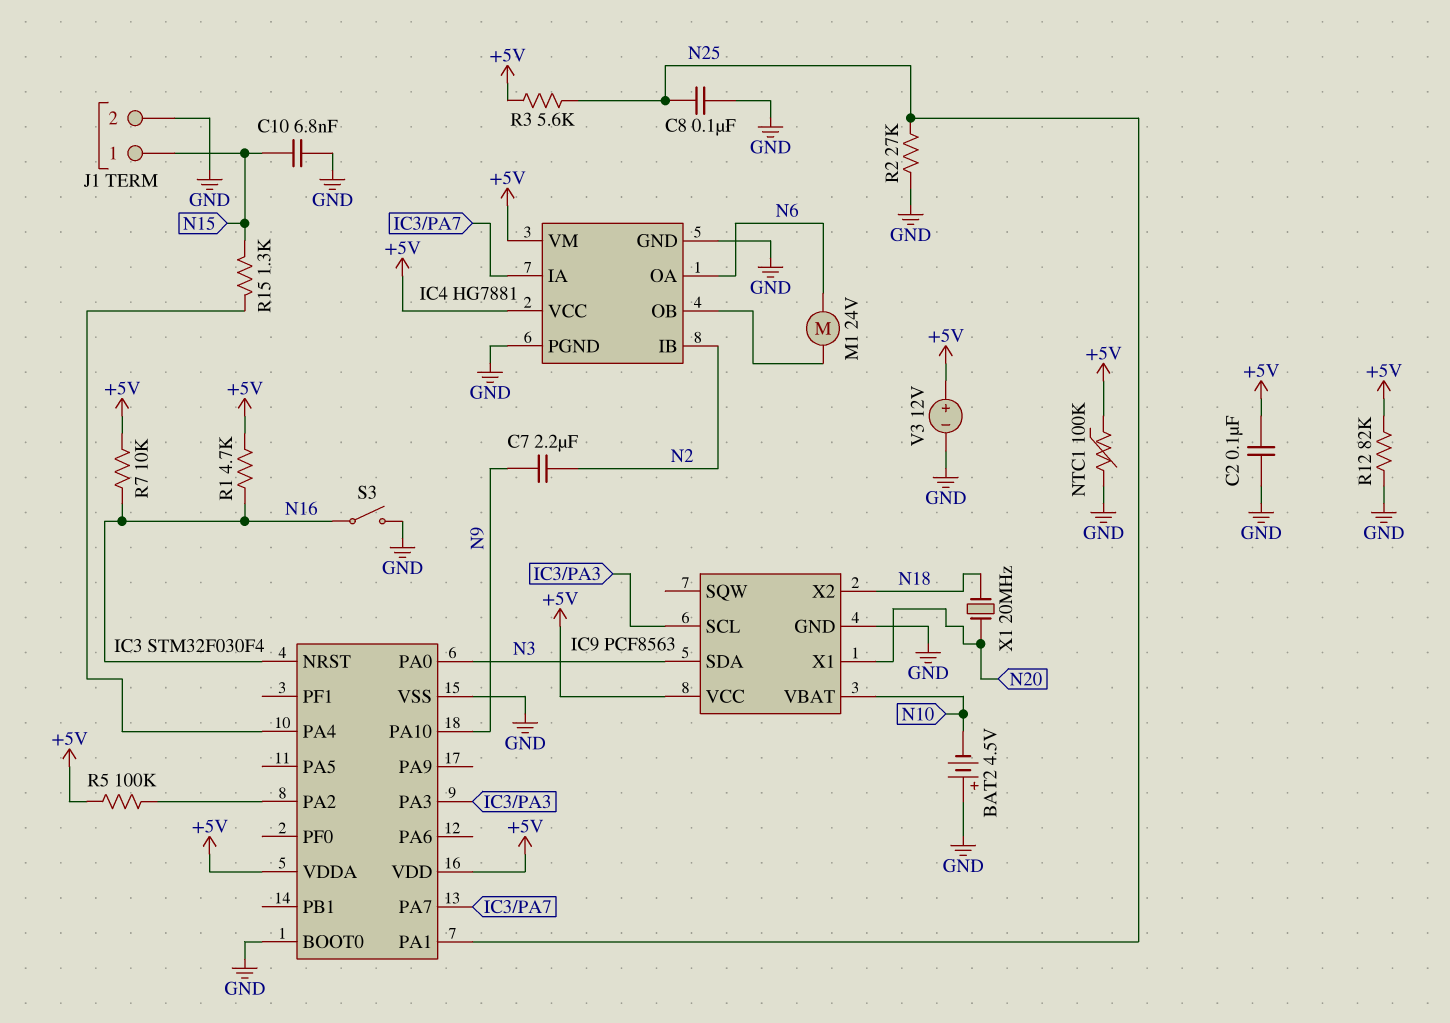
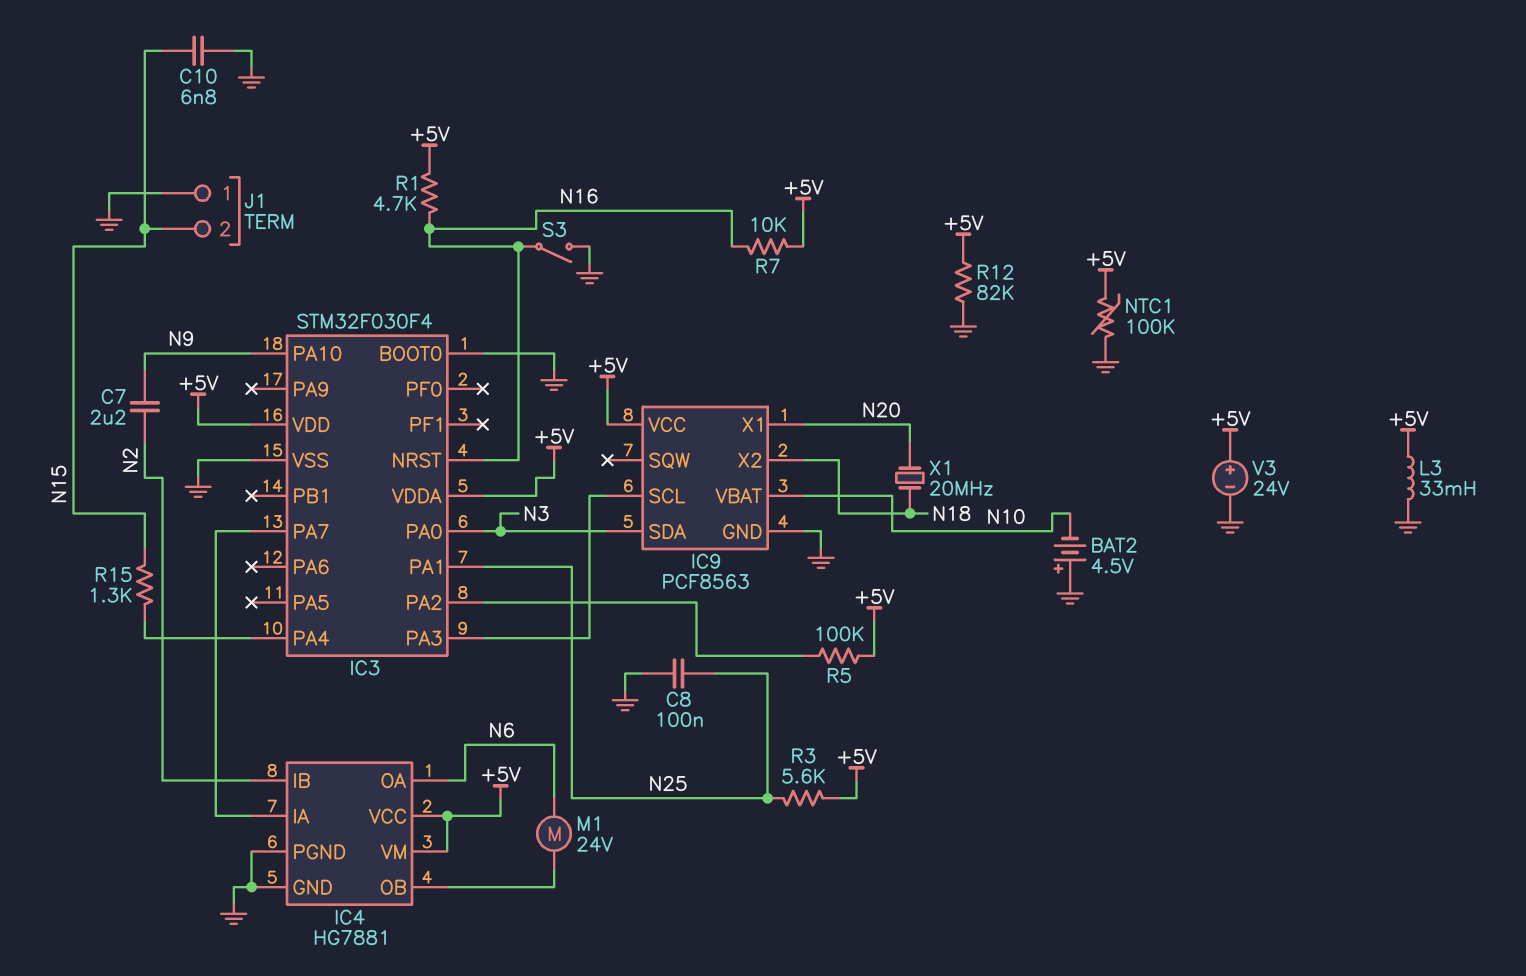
C2: 100nF (+5V, GND) -> none
J1 pin 1: N15 -> GND
J1 pin 2: GND -> N15
L3: none -> 33mH (+5V, GND)
R2: 27k (GND, N25) -> none
V3: 12V (plus +5V, minus GND) -> 24V (plus +5V, minus GND)

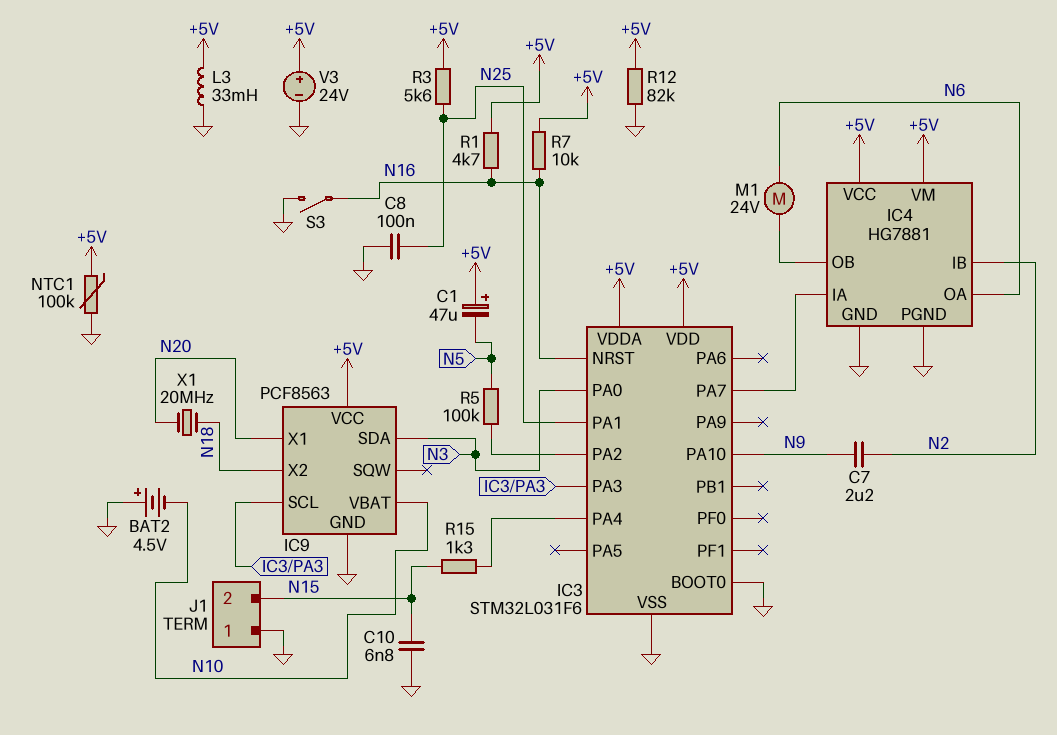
C1: none -> 47uF (plus +5V, minus N5)
IC3: STM32F030F4 -> STM32L031F6
R5: 100k (+5V, IC3/PA2) -> 100k (IC3/PA2, N5)

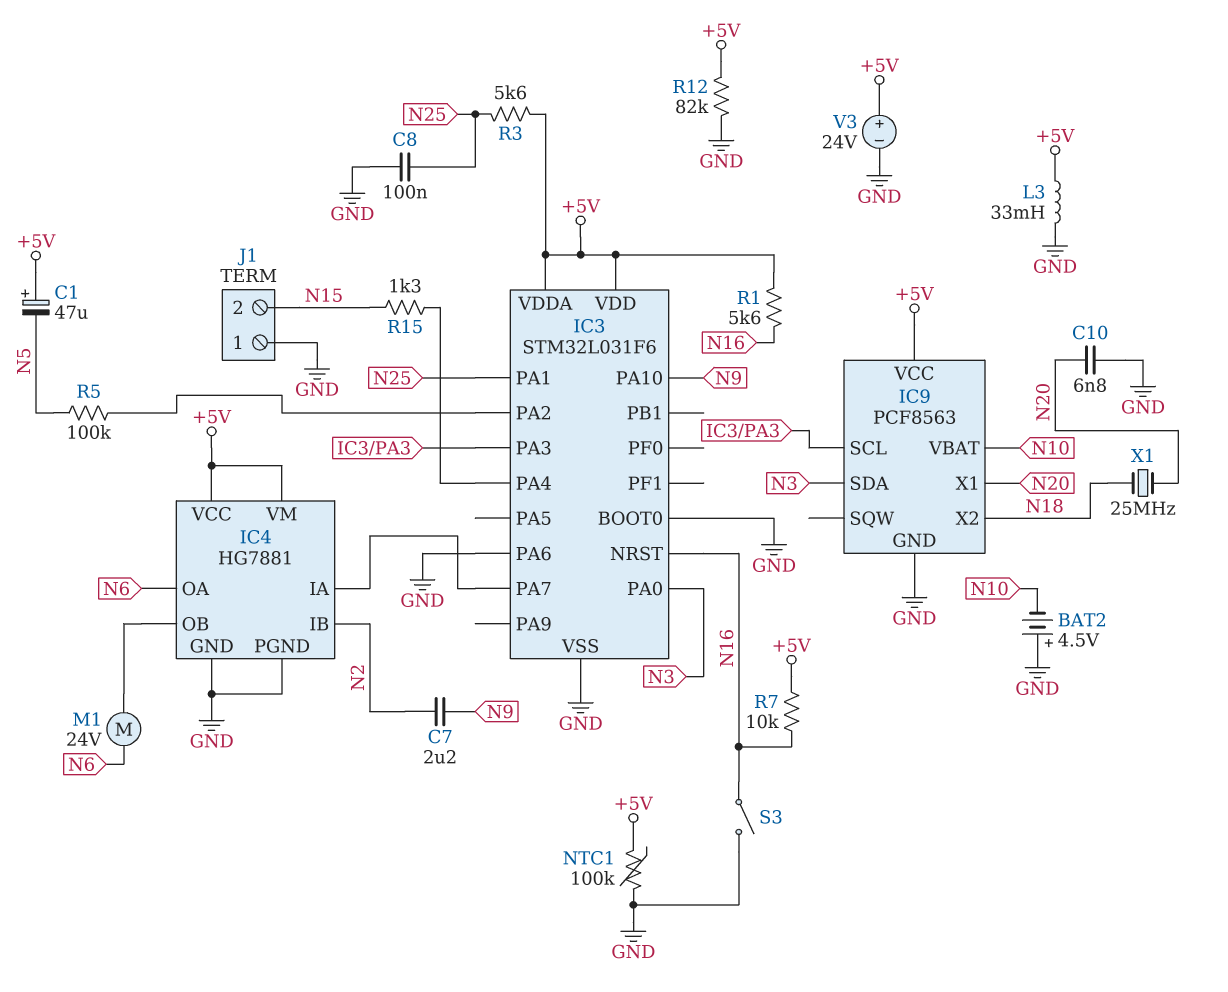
C10: 6.8nF (GND, N15) -> 6.8nF (GND, N20)
IC3 pin PA6: none -> GND
R1: 4.7k (+5V, N16) -> 5.6k (+5V, N16)
X1: 20MHz (N18, N20) -> 25MHz (N18, N20)

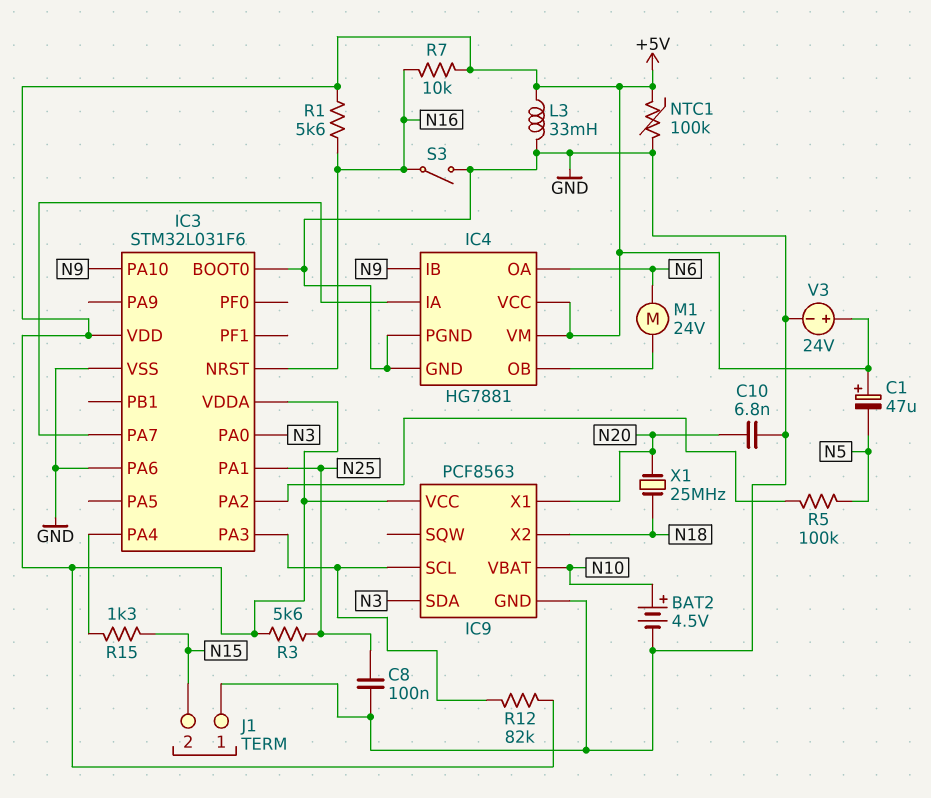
BAT2: 4.5V (plus GND, minus N10) -> 4.5V (plus N10, minus GND)
C7: 2.2uF (N2, N9) -> none
IC4 pin IB: N2 -> N9
R12: 82k (+5V, GND) -> 82k (+5V, IC3/PA3)

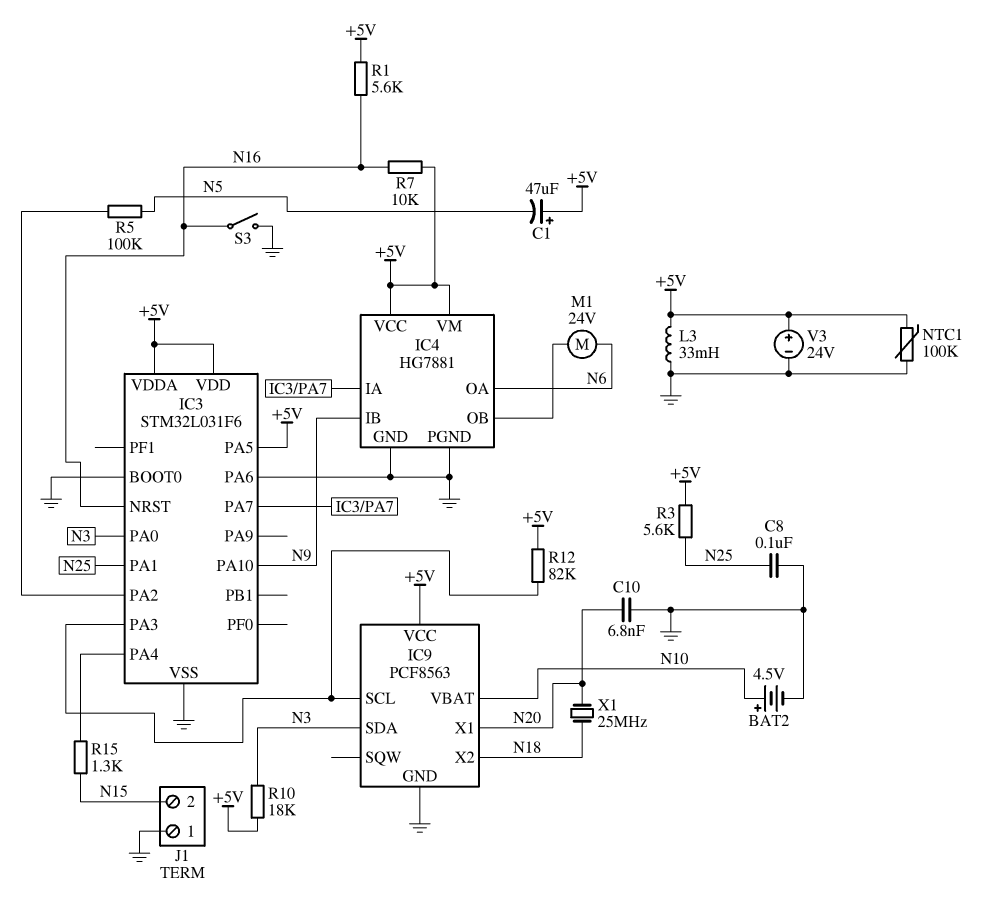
IC3 pin PA5: none -> +5V
R10: none -> 18k (+5V, N3)

